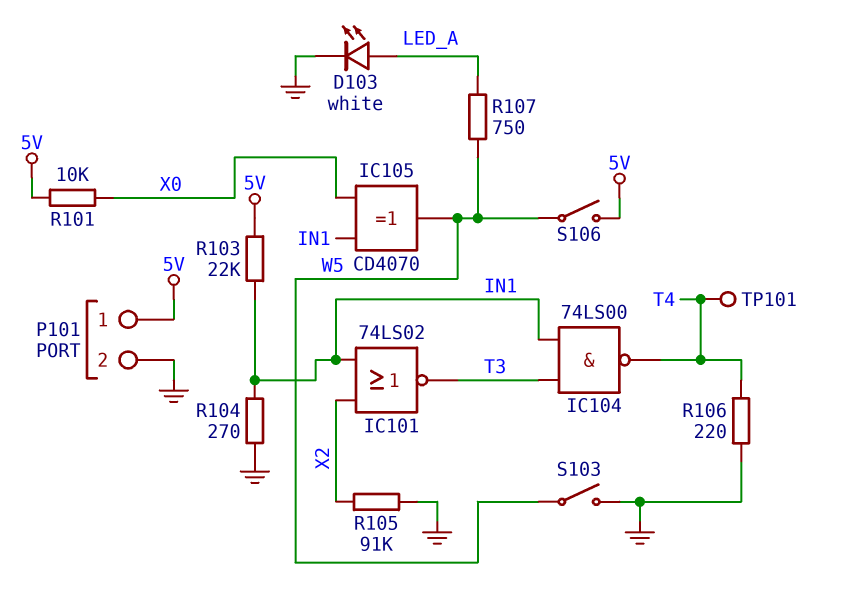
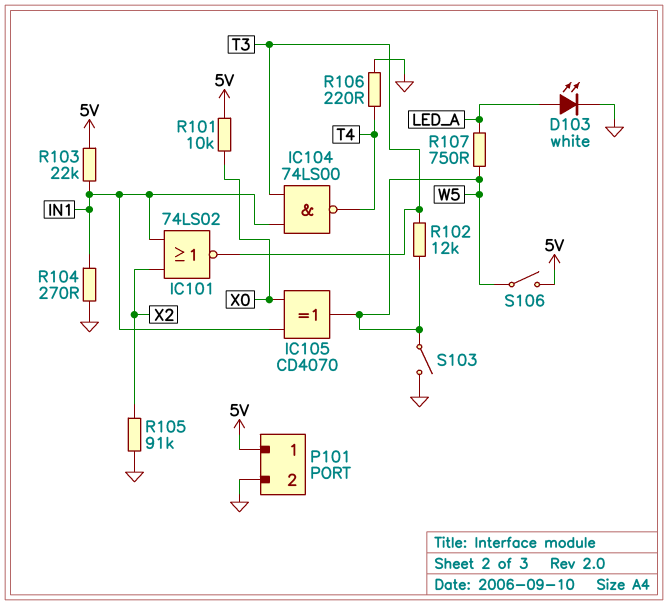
R102: none -> 12k (T3, W5)
TP101: test point (T4) -> none

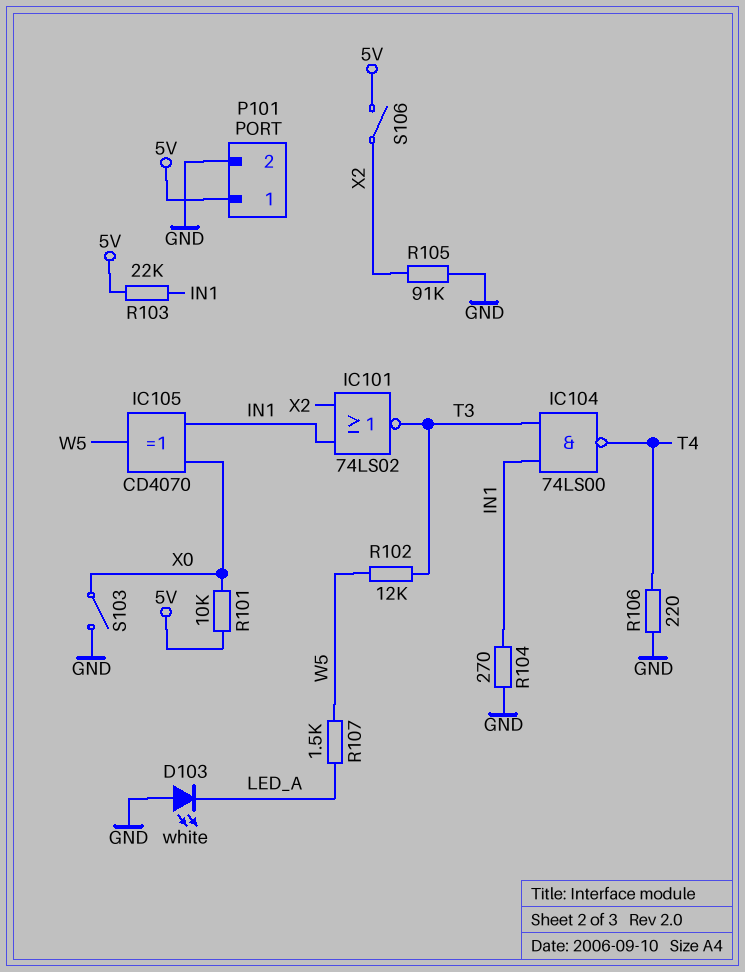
D103: LED white (A LED_A, K GND) -> LED white (A GND, K LED_A)
R107: 750 (LED_A, W5) -> 1.5k (LED_A, W5)
S103: switch (GND, W5) -> switch (GND, X0)
S106: switch (5V, W5) -> switch (5V, X2)

